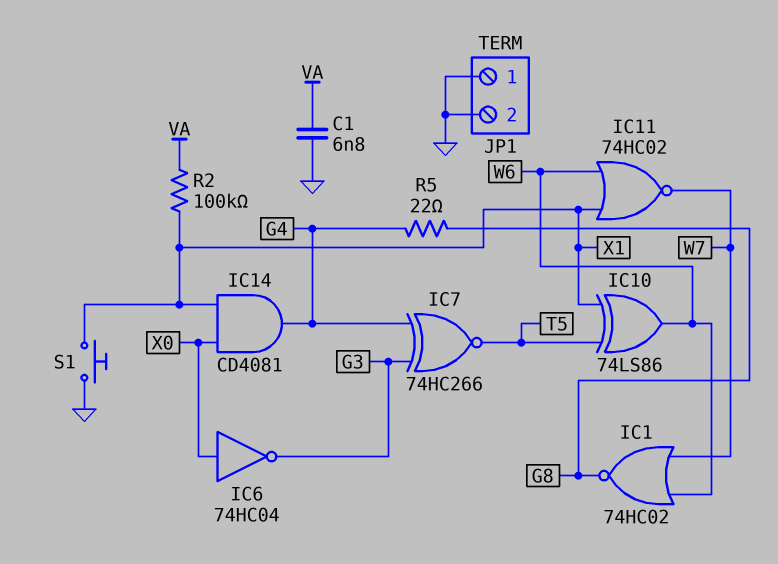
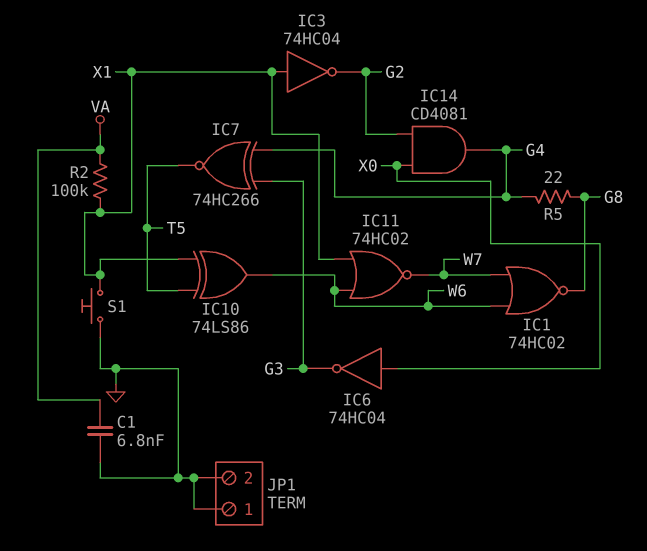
IC3: none -> NOT 74HC04 (in X1, out G2)
IC14: AND CD4081 (in X0, in X1, out G4) -> AND CD4081 (in G2, in X0, out G4)

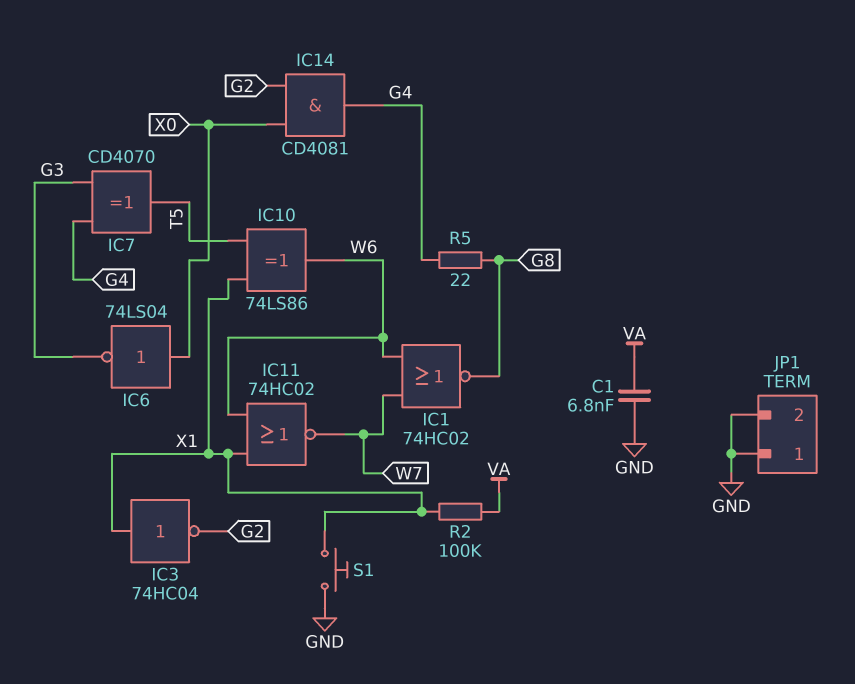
IC6: NOT 74HC04 (in X0, out G3) -> NOT 74LS04 (in X0, out G3)
IC7: XNOR 74HC266 (in G3, in G4, out T5) -> XOR CD4070 (in G3, in G4, out T5)

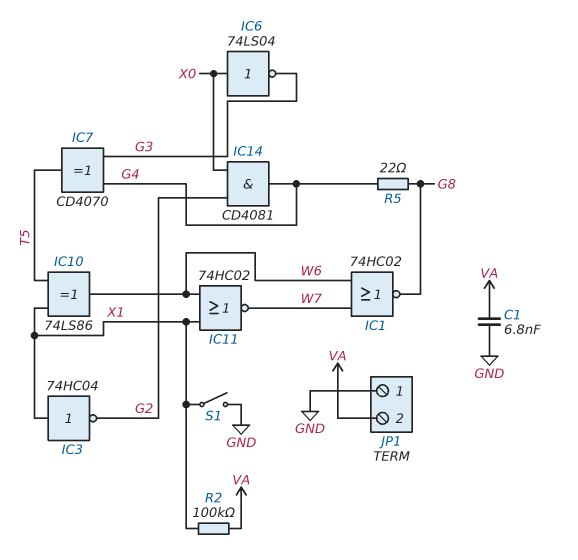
JP1 pin 2: GND -> VA
S1: button (GND, X1) -> switch (GND, X1)

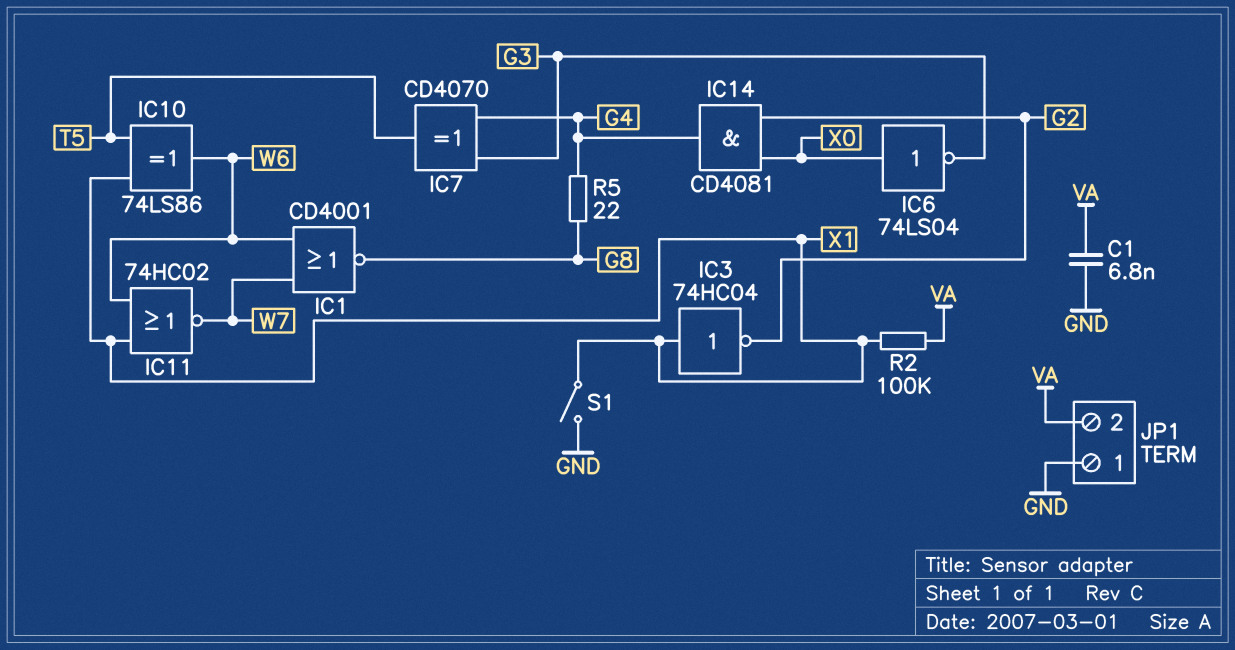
IC1: NOR 74HC02 (in W6, in W7, out G8) -> NOR CD4001 (in W6, in W7, out G8)

